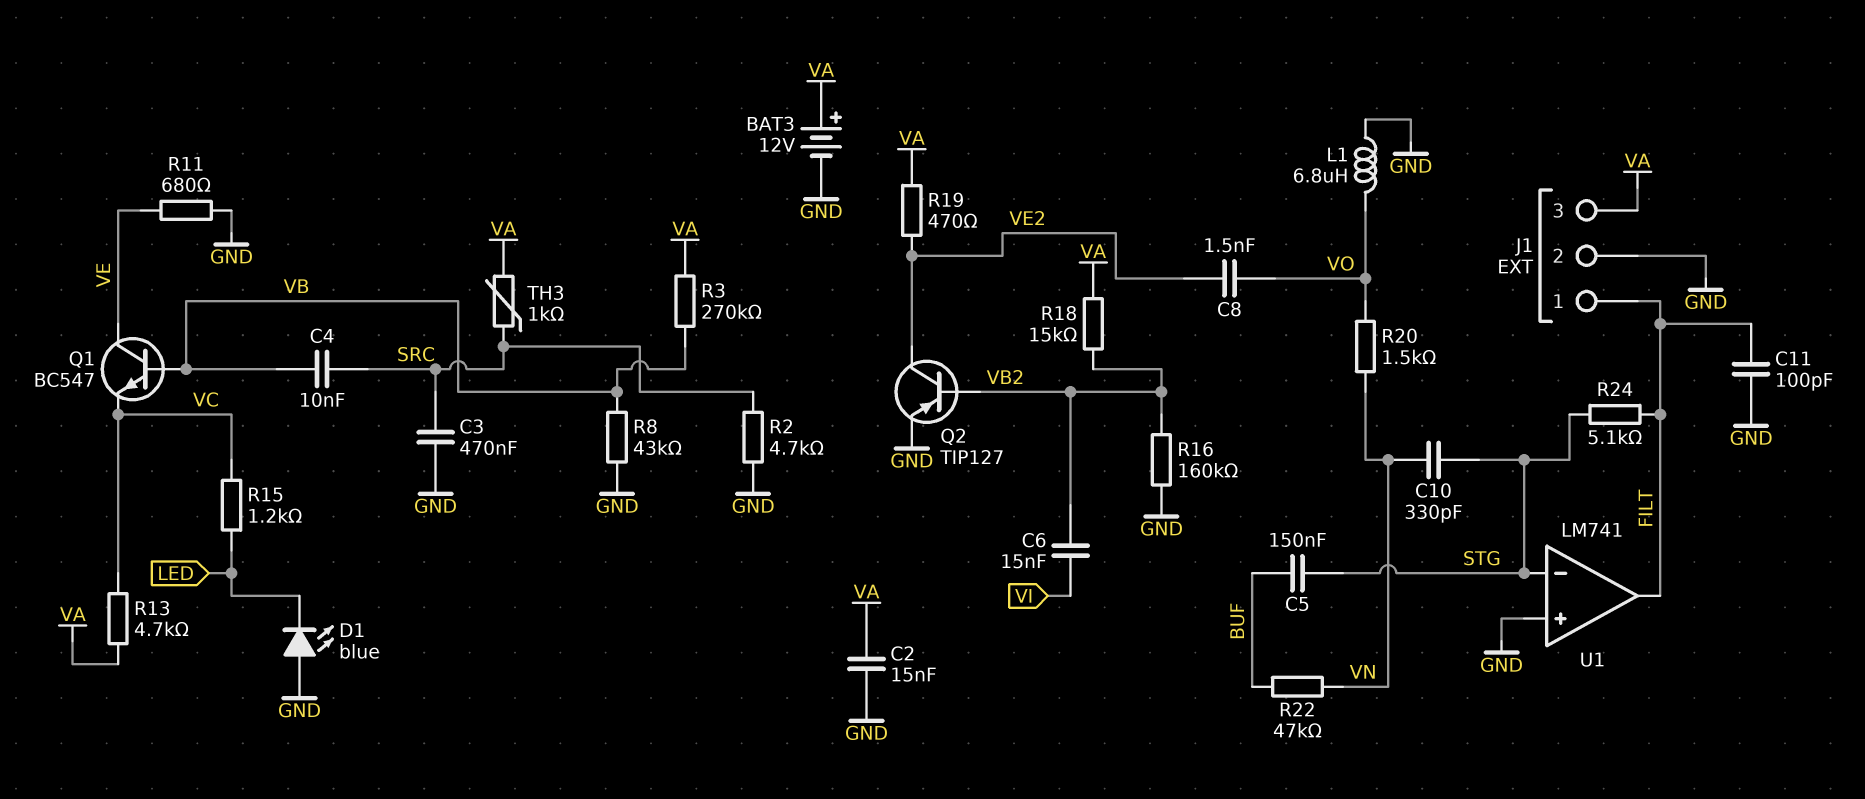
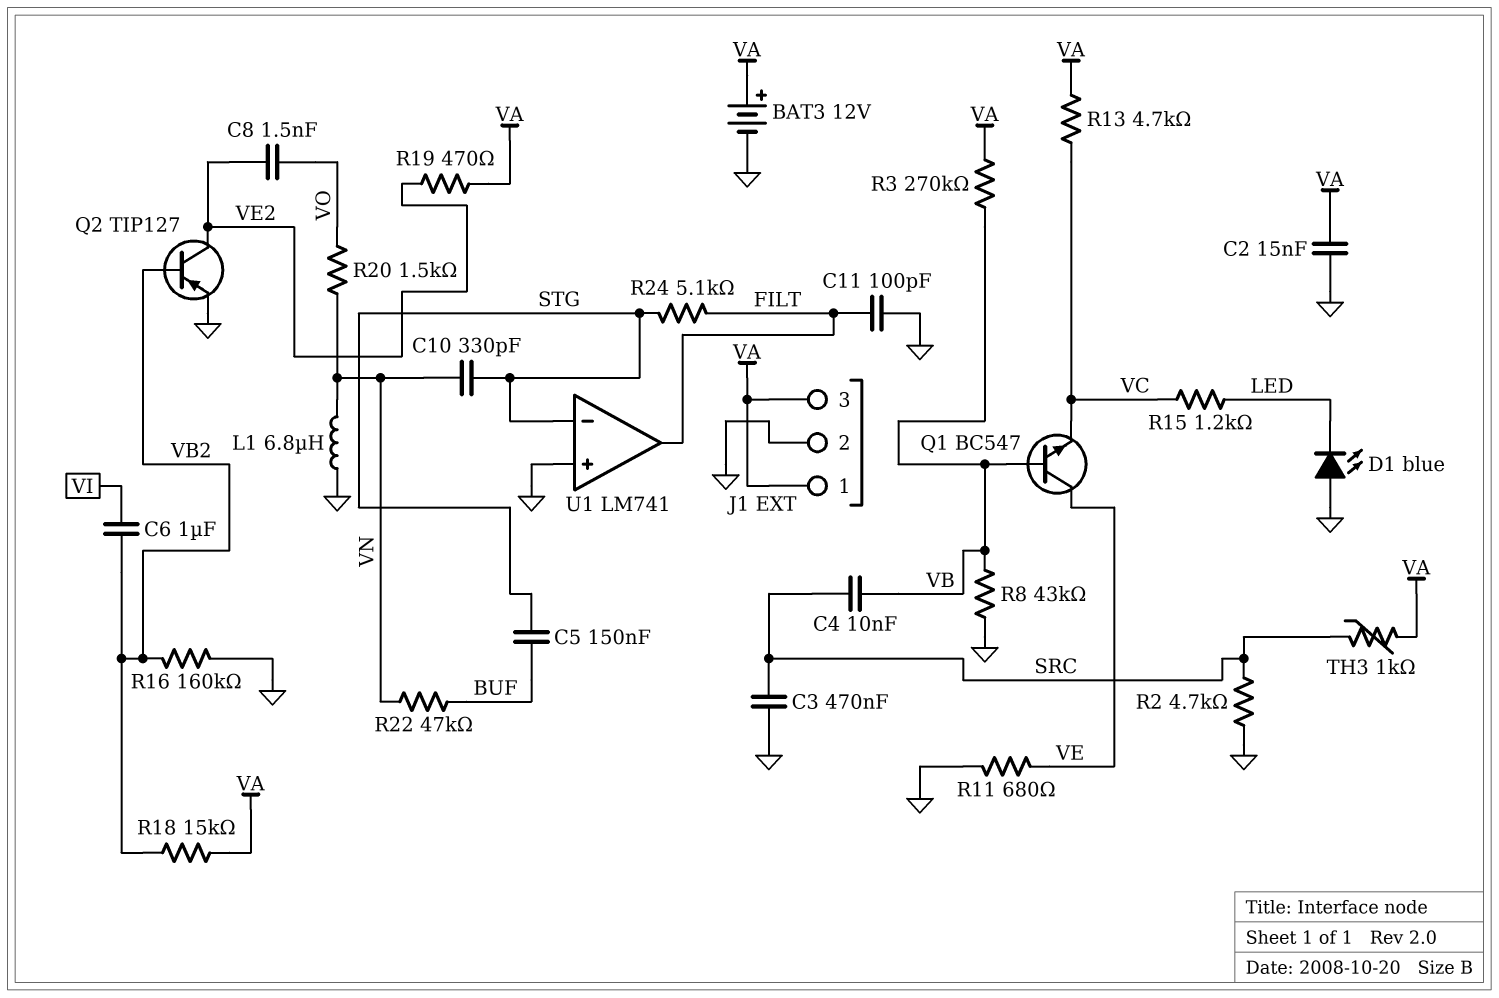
C6: 15nF (VB2, VI) -> 1uF (VB2, VI)
J1 pin 1: FILT -> VA
L1: 6.8uH (GND, VO) -> 6.8uH (GND, VN)

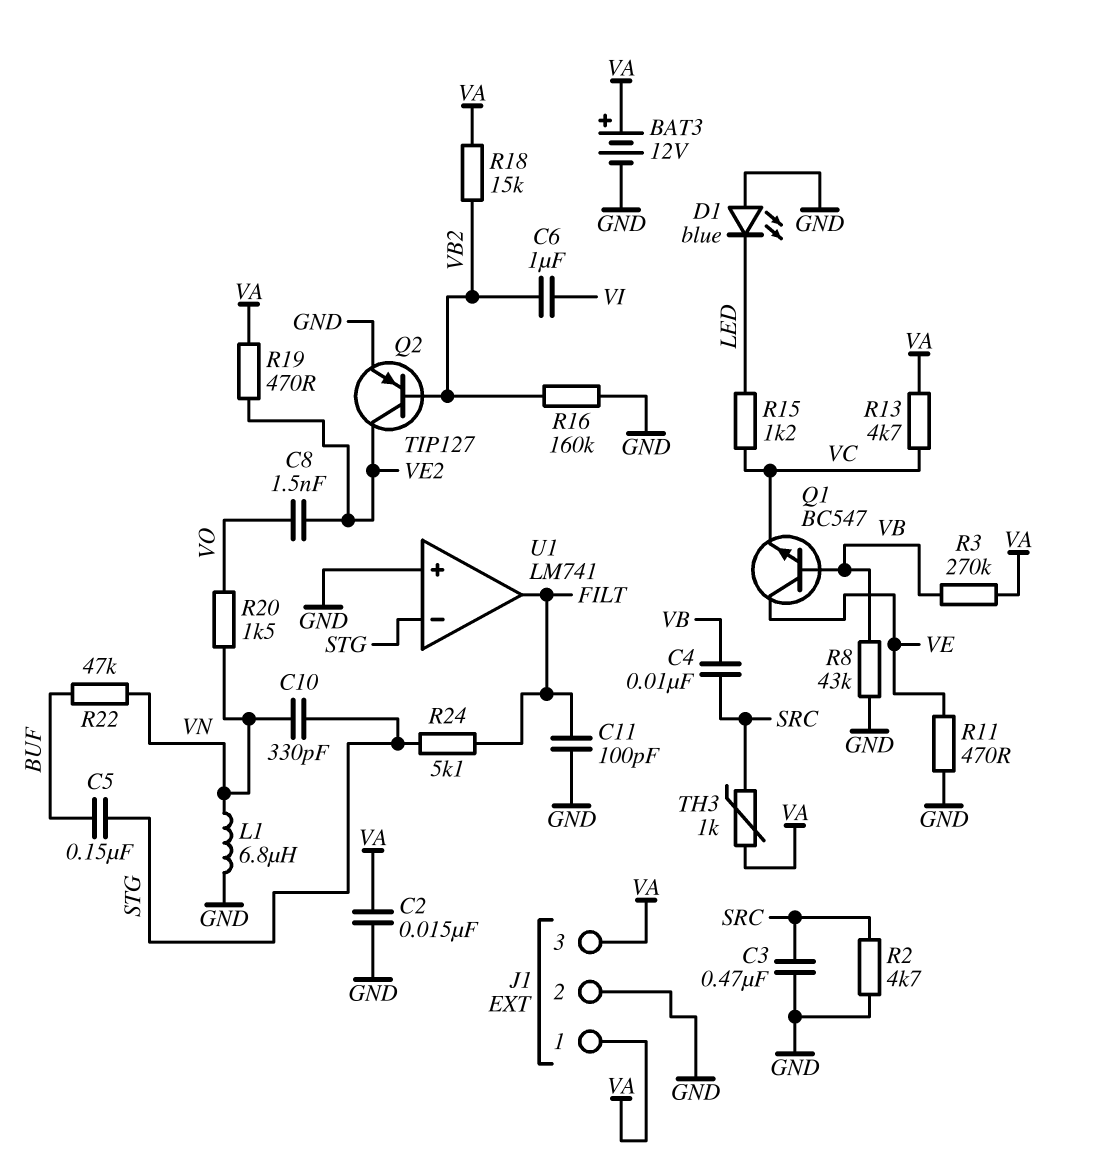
R11: 680 (GND, VE) -> 470 (GND, VE)

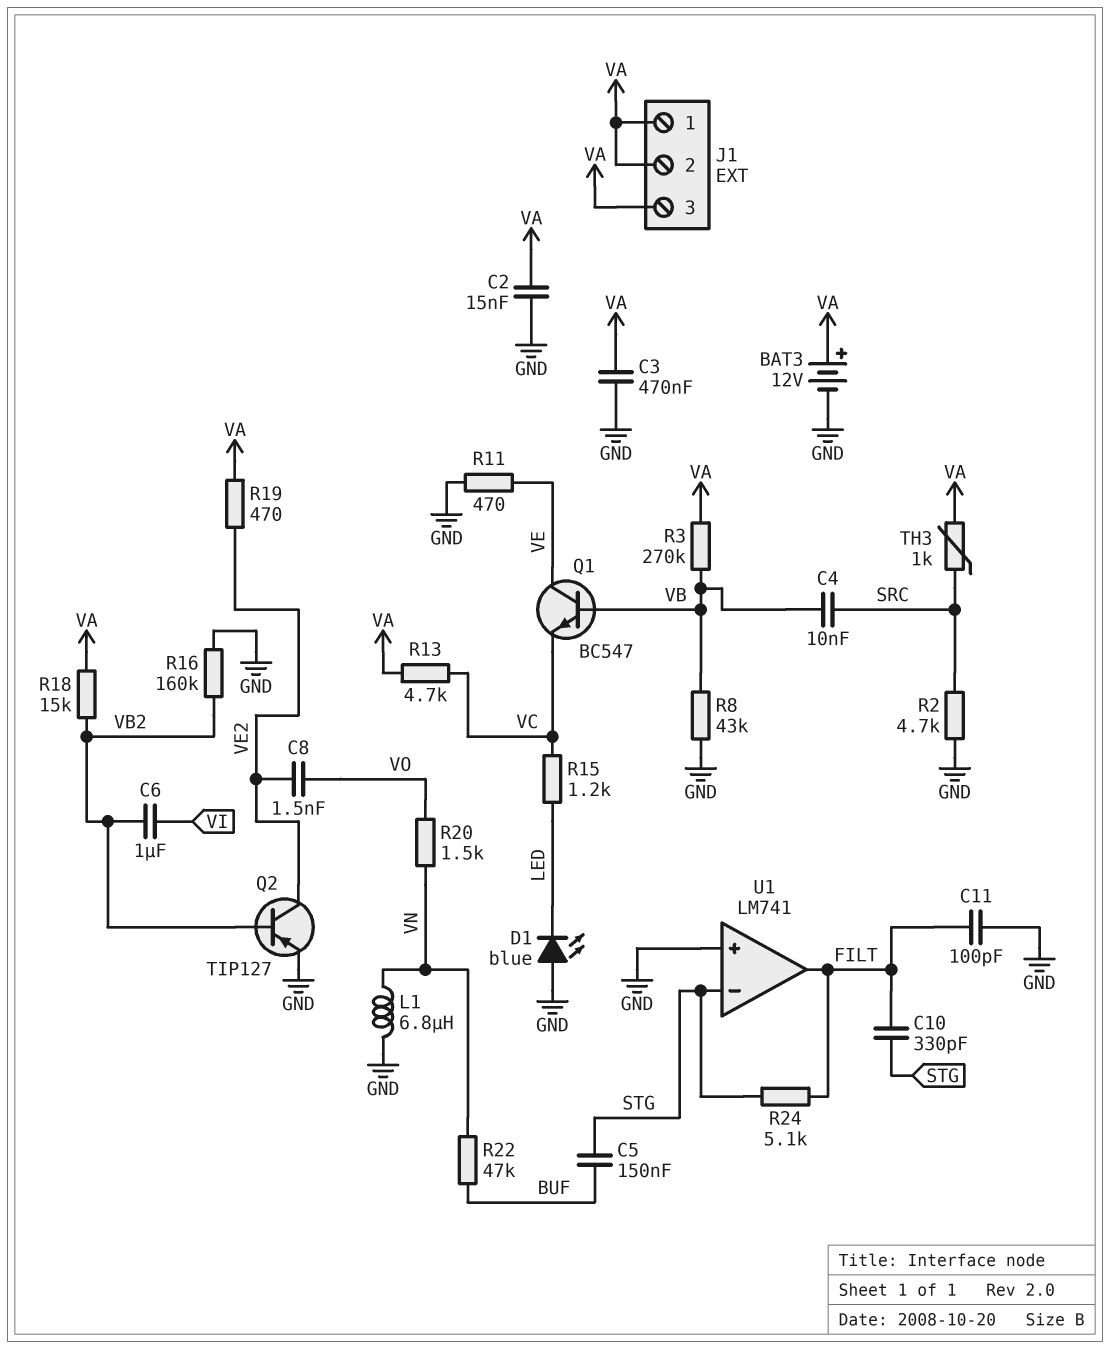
C3: 470nF (GND, SRC) -> 470nF (GND, VA)
C10: 330pF (STG, VN) -> 330pF (FILT, STG)
J1 pin 2: GND -> VA

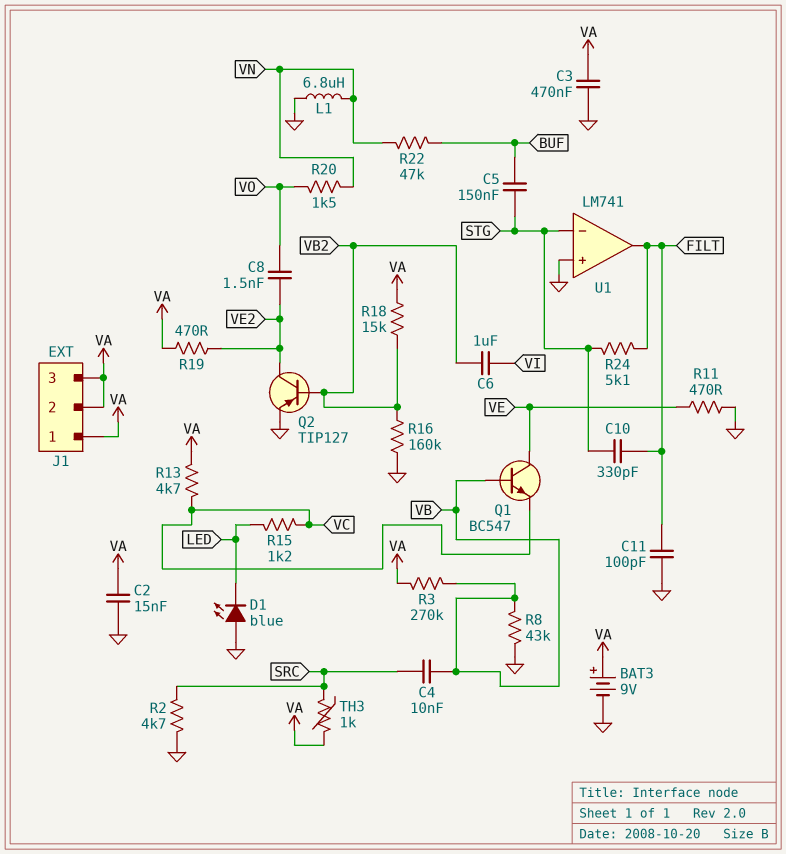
BAT3: 12V (plus VA, minus GND) -> 9V (plus VA, minus GND)

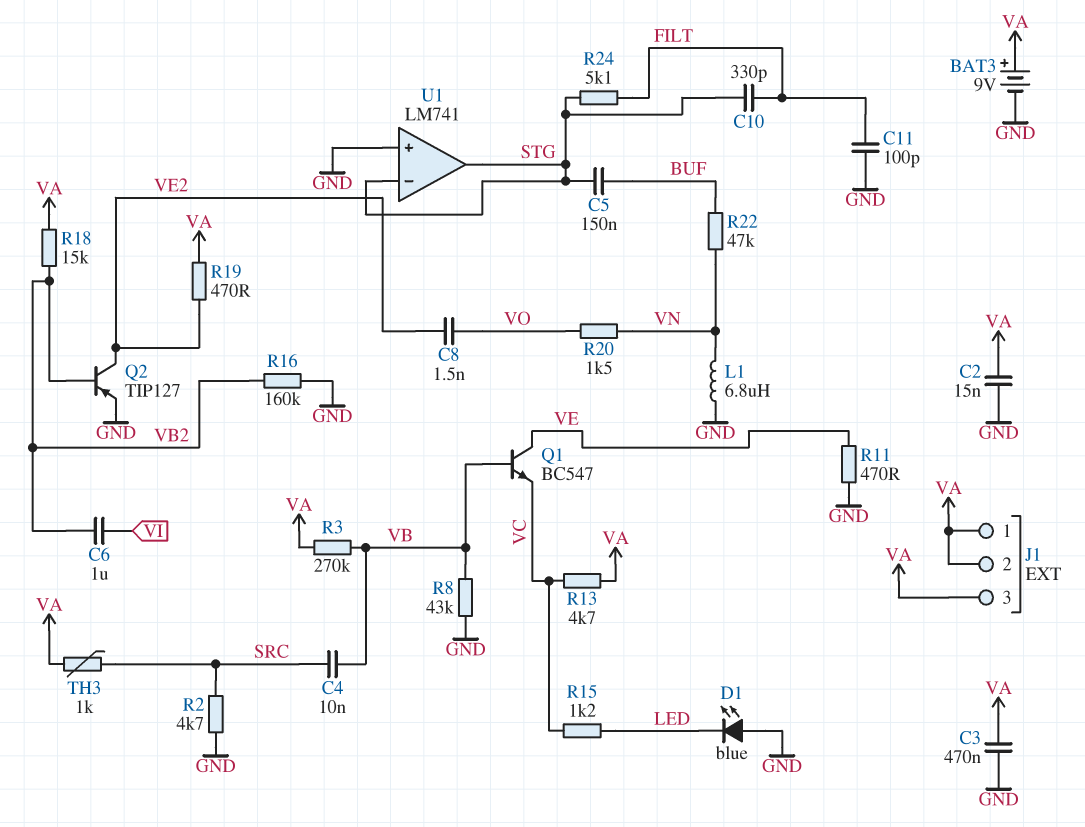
U1 pin out: FILT -> STG

